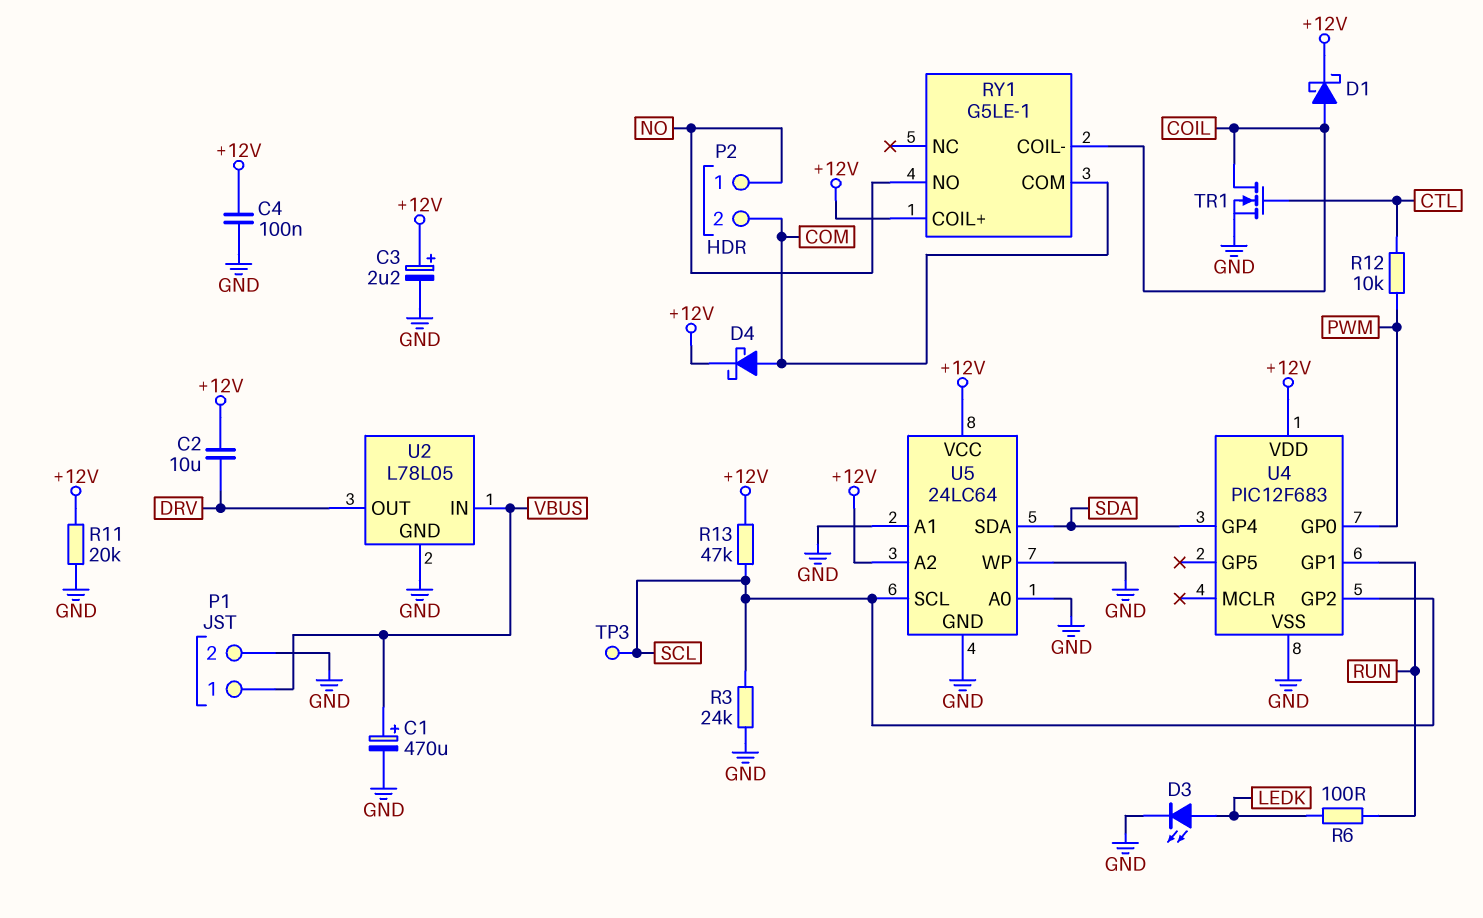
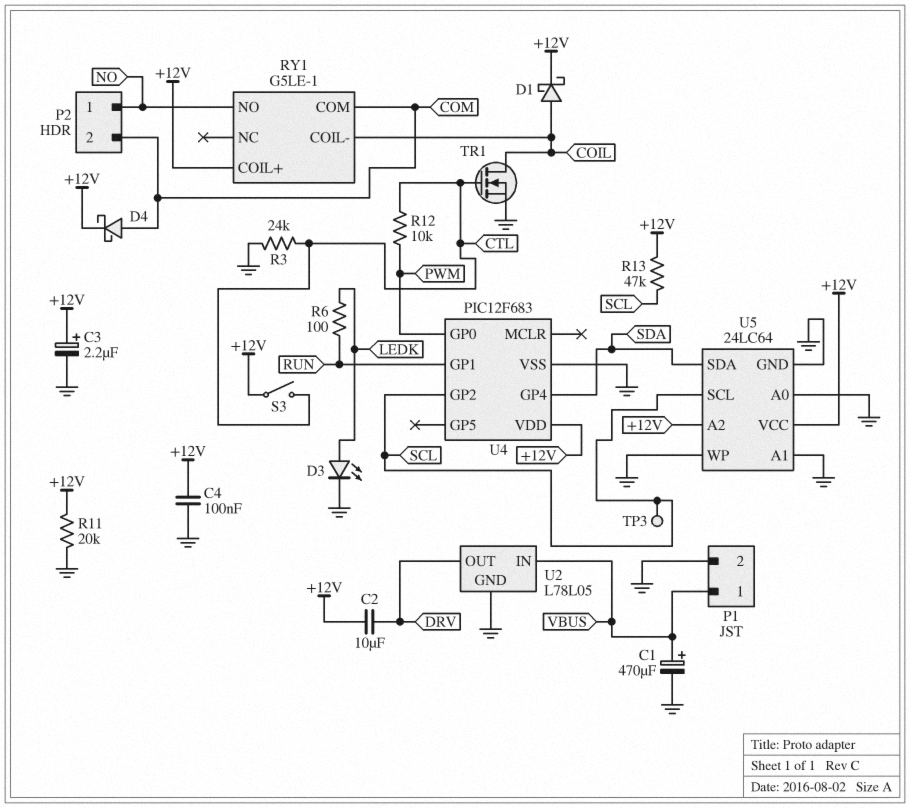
R3: 24k (GND, SCL) -> 24k (CTL, GND)
S3: none -> switch (+12V, CTL)

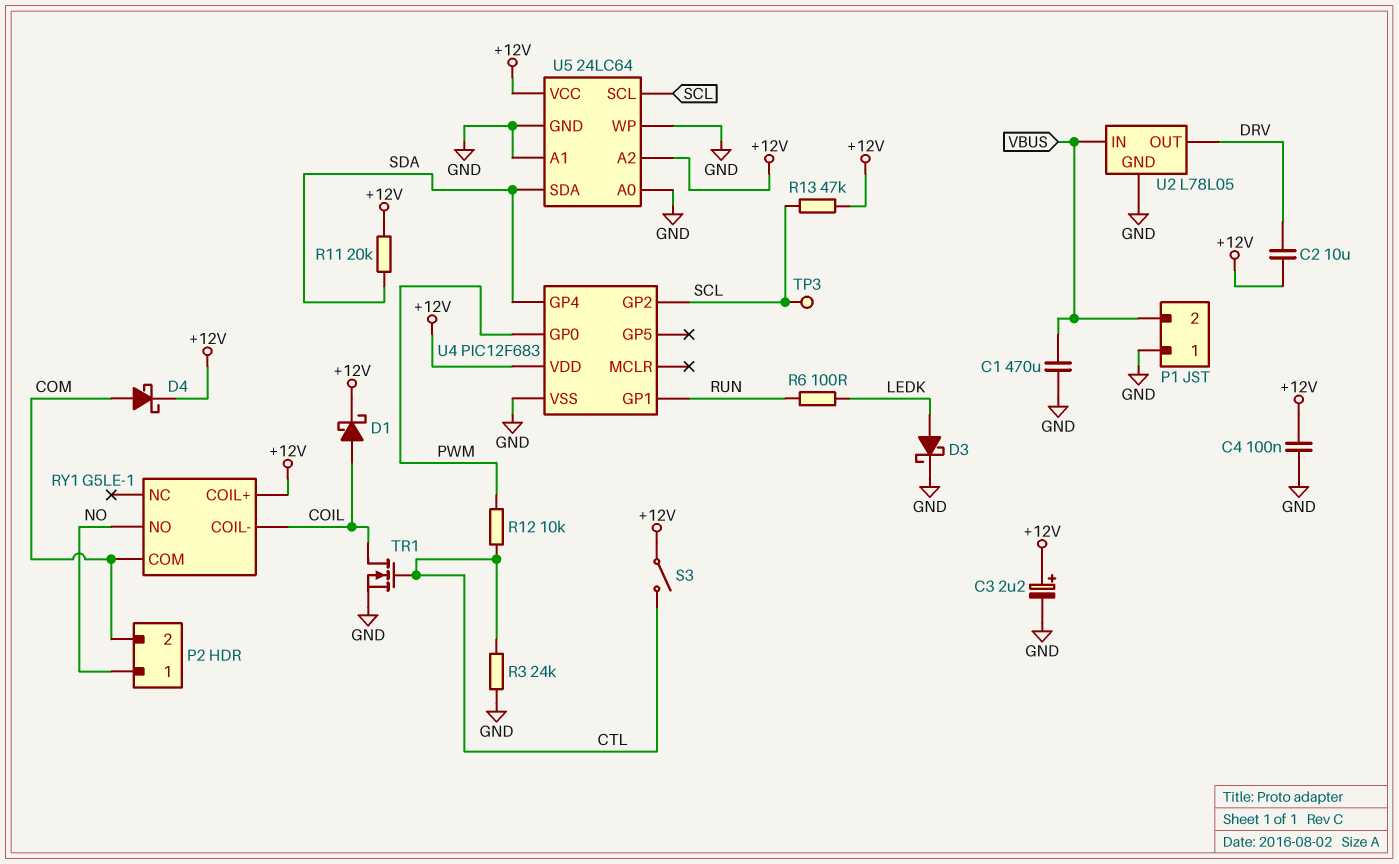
C1: 470uF (plus VBUS, minus GND) -> 470uF (GND, VBUS)
D3: LED (A LEDK, K GND) -> schottky (A LEDK, K GND)
P1 pin 1: VBUS -> GND
P1 pin 2: GND -> VBUS
R11: 20k (+12V, GND) -> 20k (+12V, SDA)

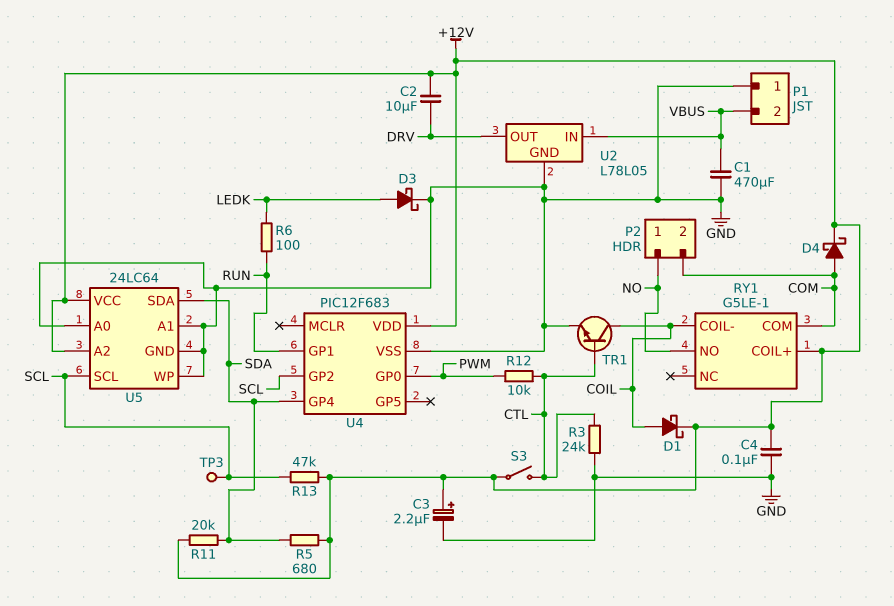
R5: none -> 680 (+12V, SDA)
TR1: NMOS (G CTL, D COIL, S GND) -> NPN (B CTL, C COIL, E GND)

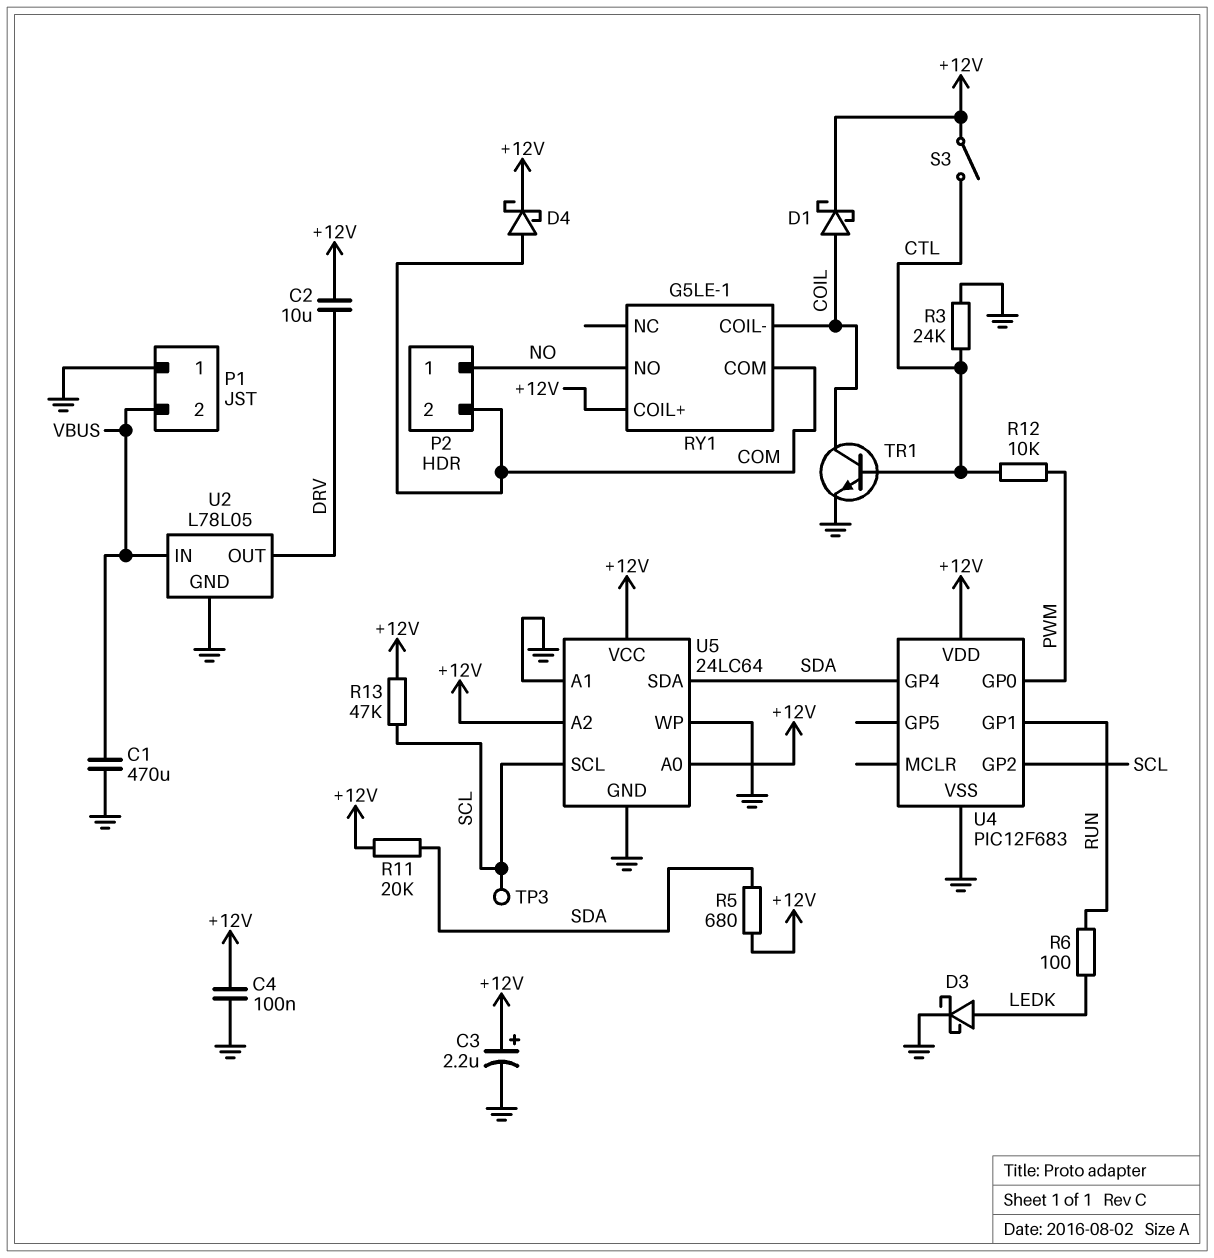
U5 pin A0: GND -> +12V

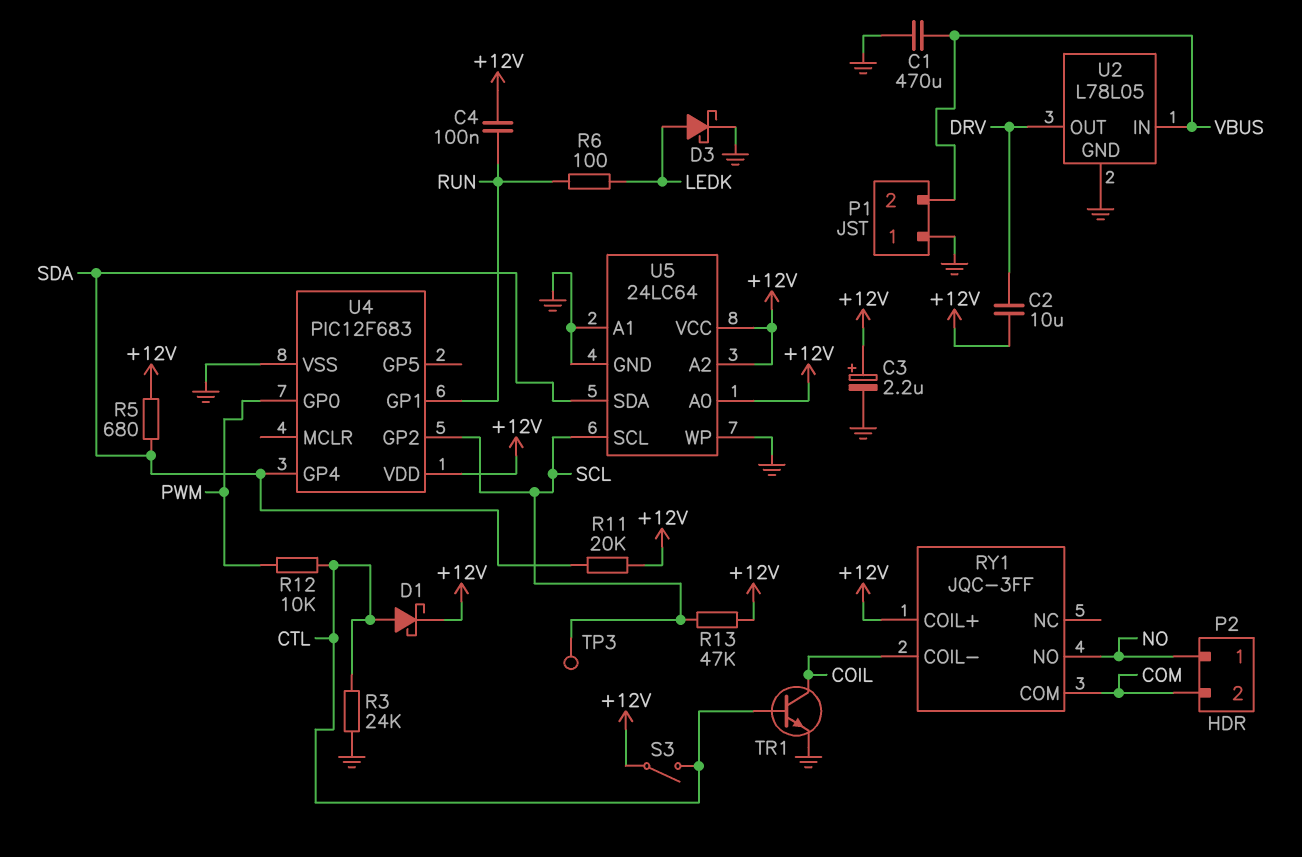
C4: 100nF (+12V, GND) -> 100nF (+12V, RUN)
D1: schottky (A COIL, K +12V) -> schottky (A CTL, K +12V)
D4: schottky (A COM, K +12V) -> none
RY1: G5LE-1 -> JQC-3FF

